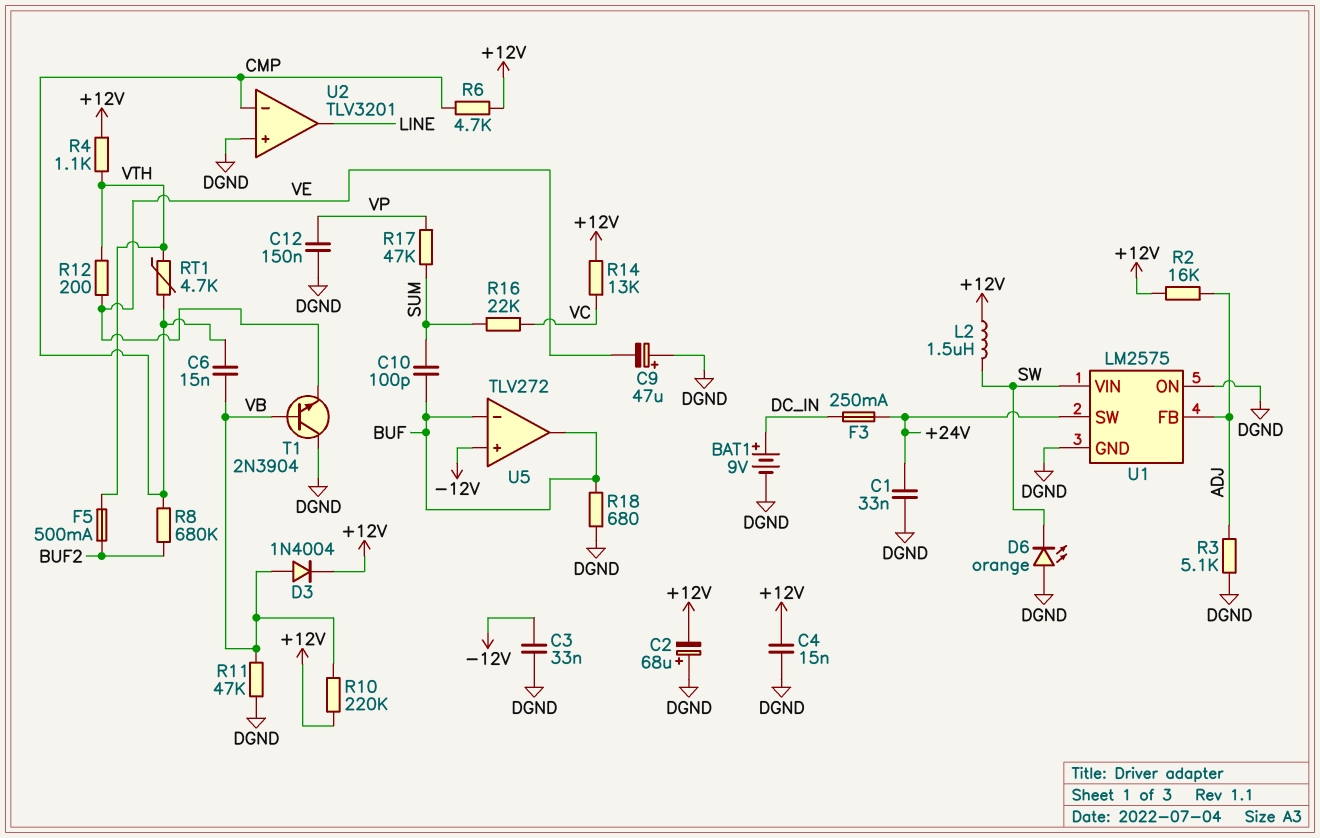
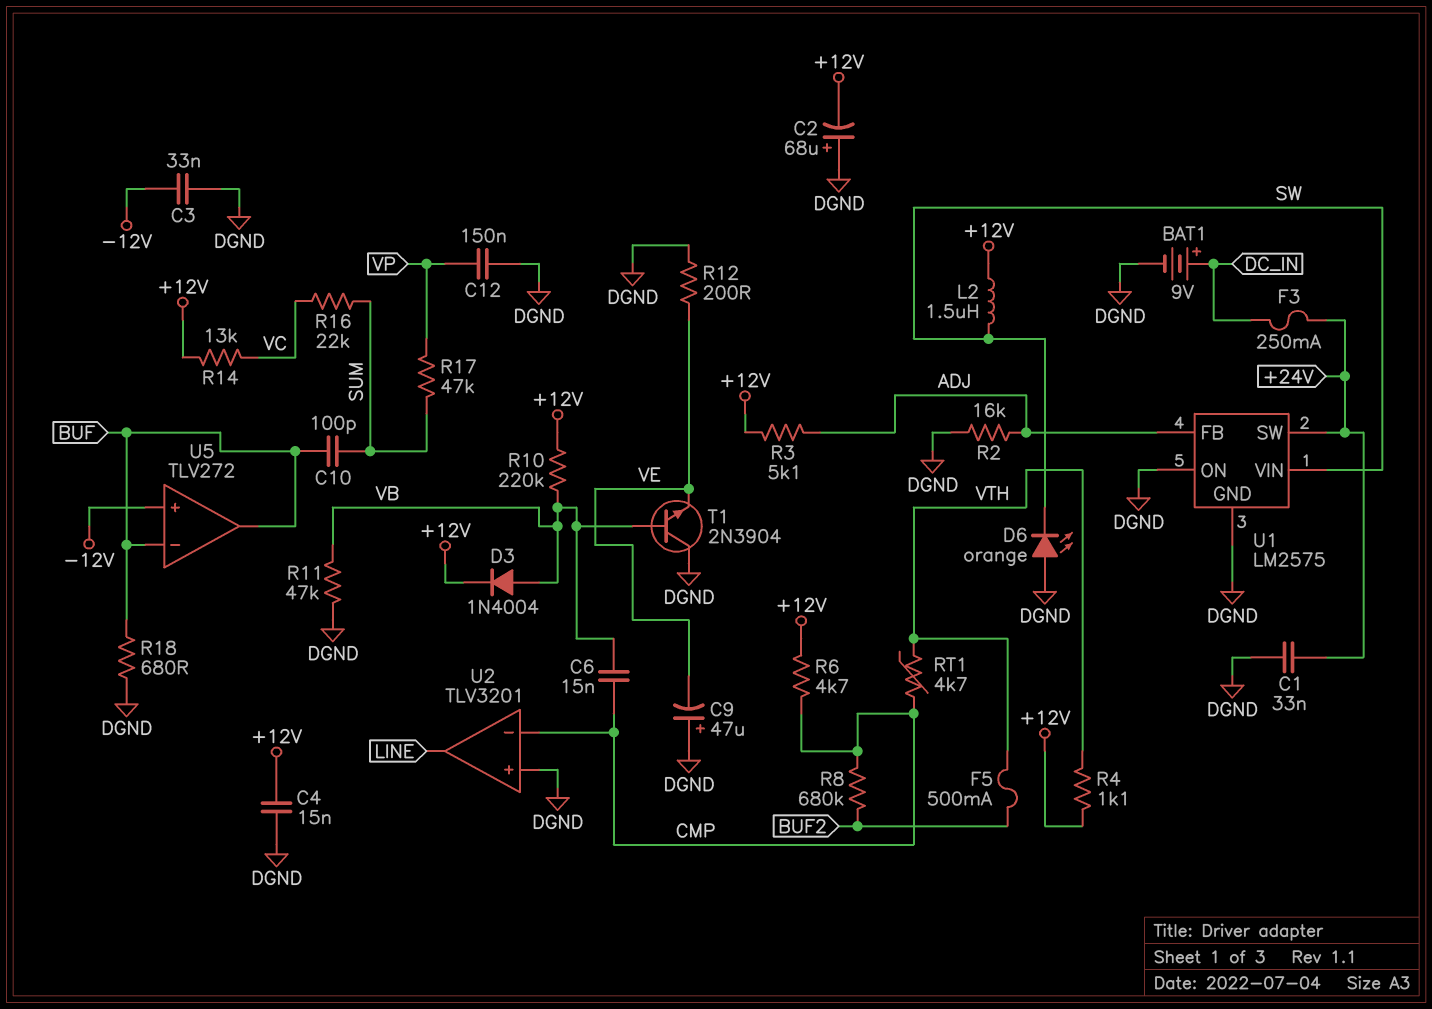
R2: 16k (+12V, ADJ) -> 16k (ADJ, DGND)
R3: 5.1k (ADJ, DGND) -> 5.1k (+12V, ADJ)
R12: 200 (VE, VTH) -> 200 (DGND, VE)

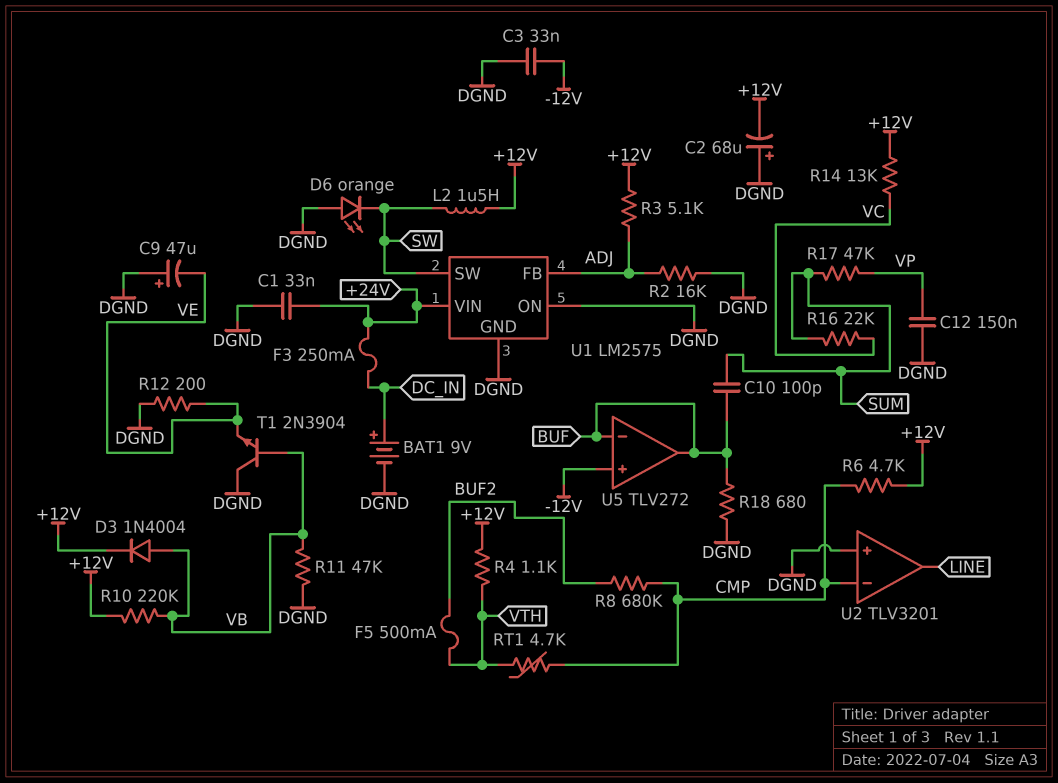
C4: 15nF (+12V, DGND) -> none
C6: 15nF (CMP, VB) -> none
U1 pin SW: +24V -> SW
U1 pin VIN: SW -> +24V

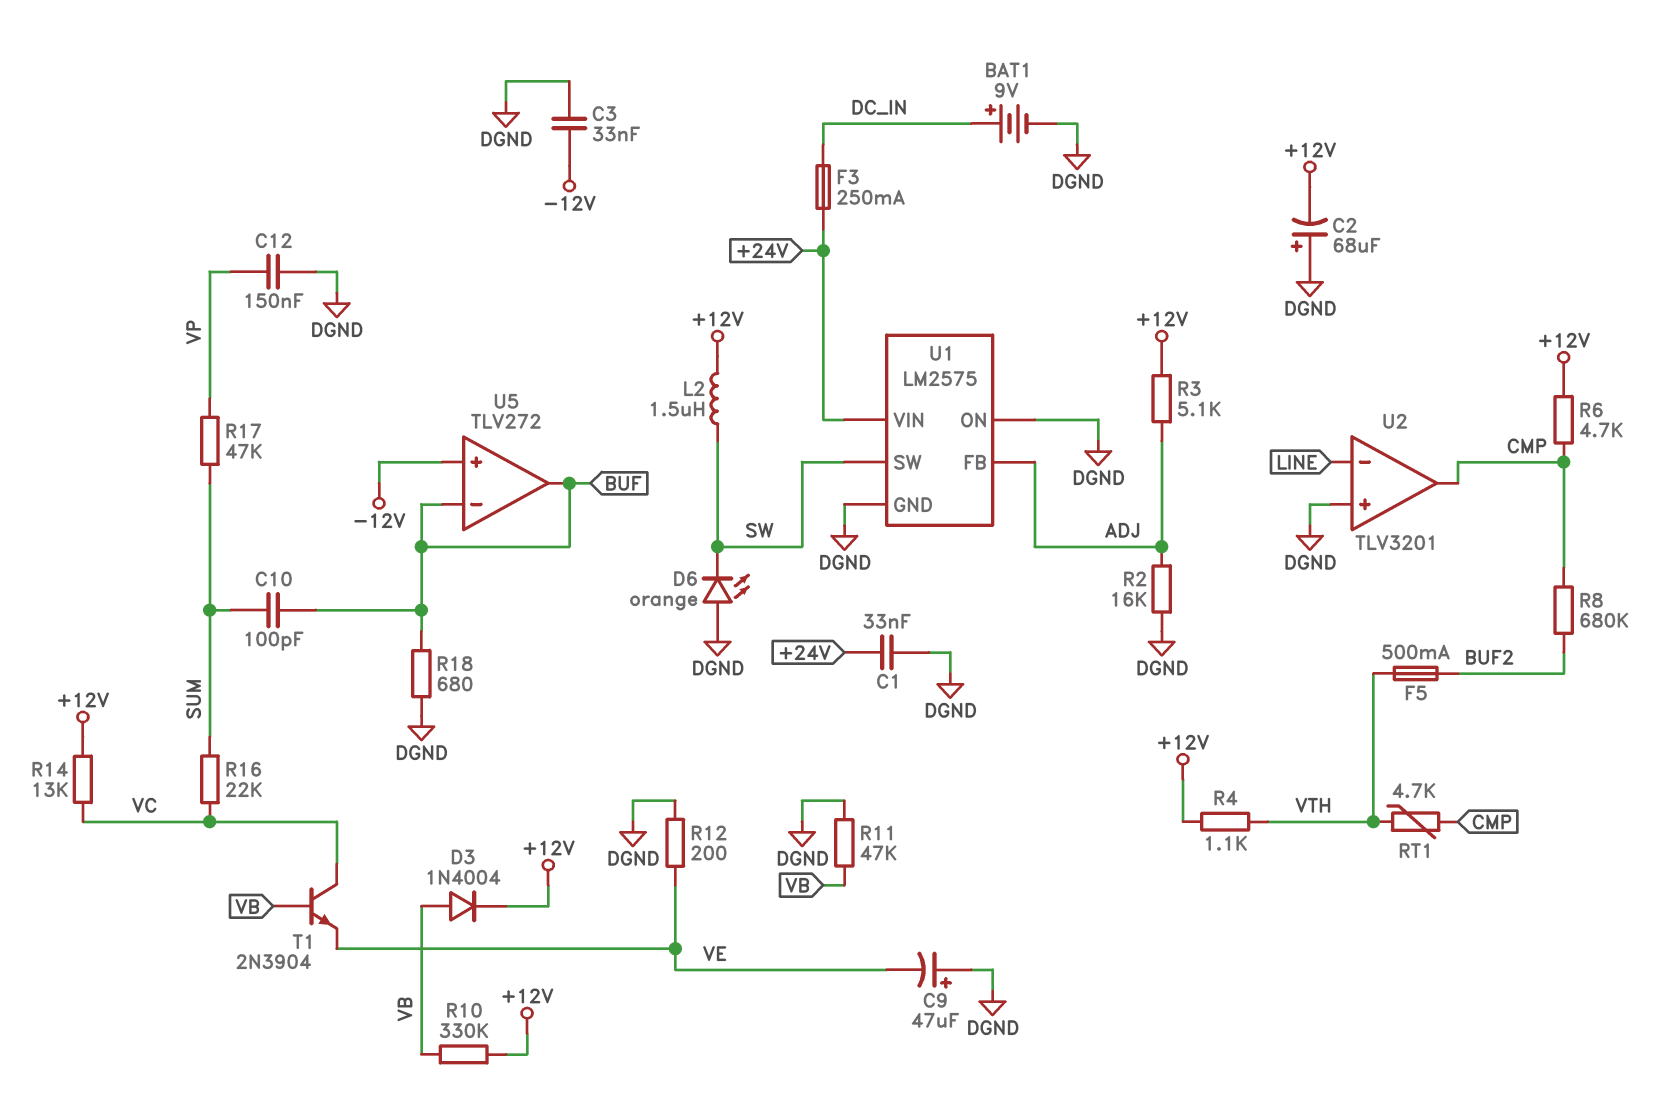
R10: 220k (+12V, VB) -> 330k (+12V, VB)
T1: NPN 2N3904 (B VB, C DGND, E VE) -> NPN 2N3904 (B VB, C VC, E VE)
U2 pin in-: CMP -> LINE
U2 pin out: LINE -> CMP

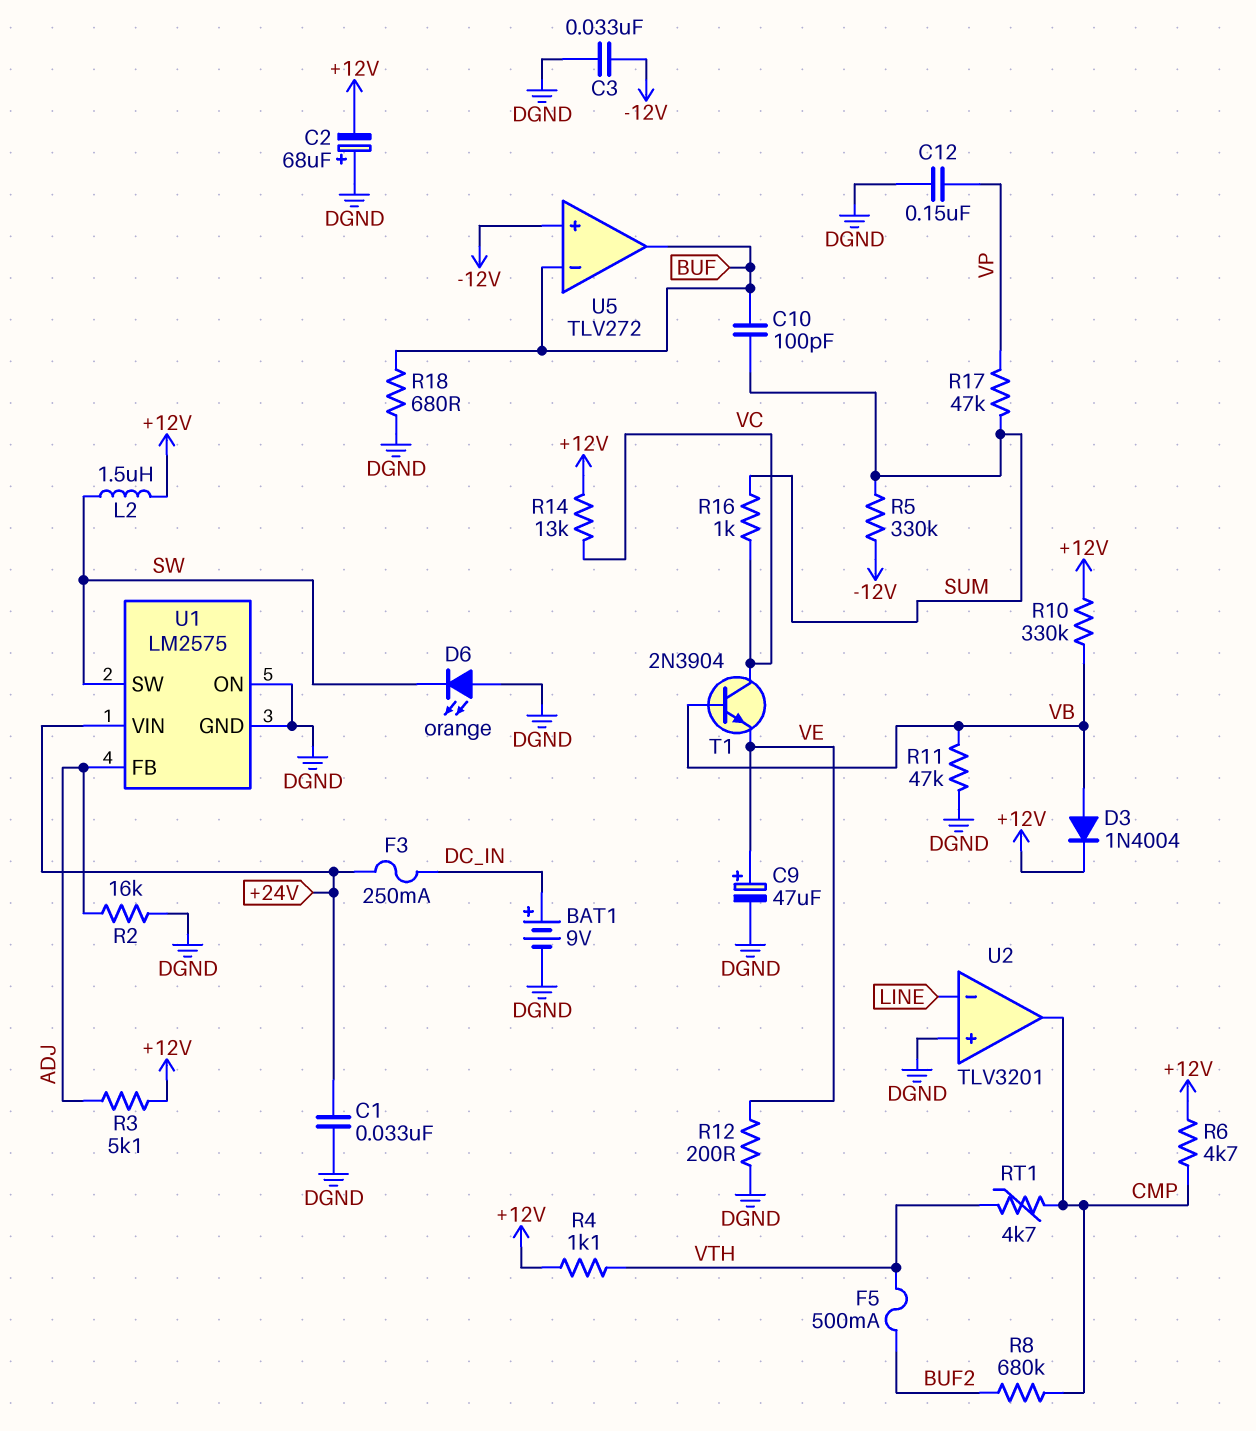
C9: 47uF (plus DGND, minus VE) -> 47uF (plus VE, minus DGND)
R5: none -> 330k (-12V, SUM)
R16: 22k (SUM, VC) -> 1k (SUM, VC)

